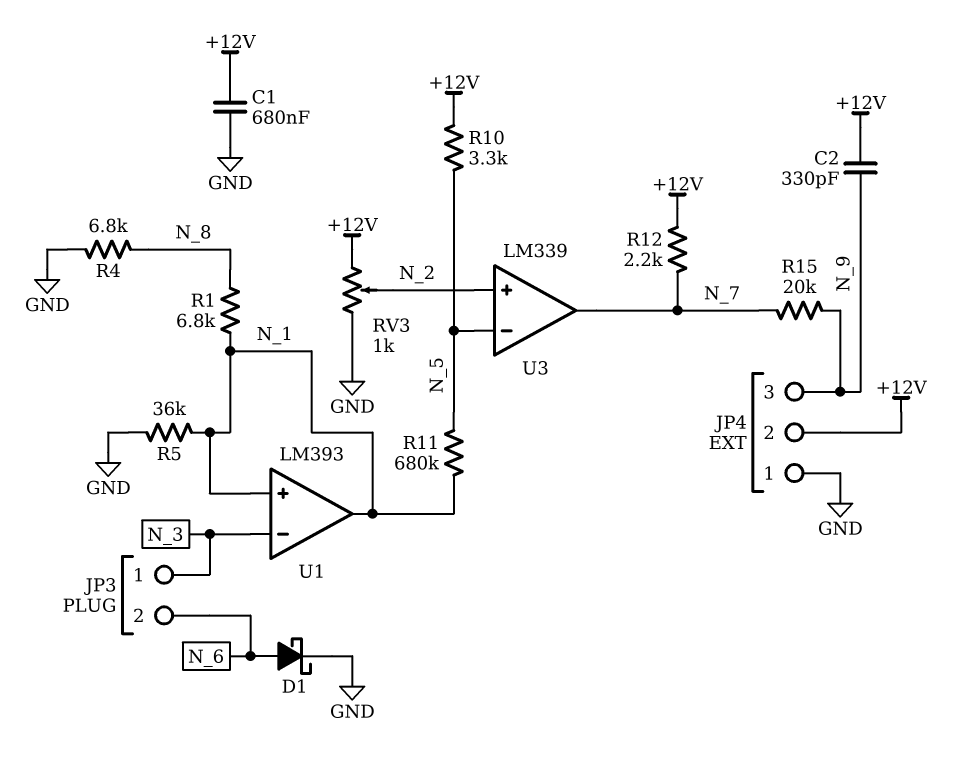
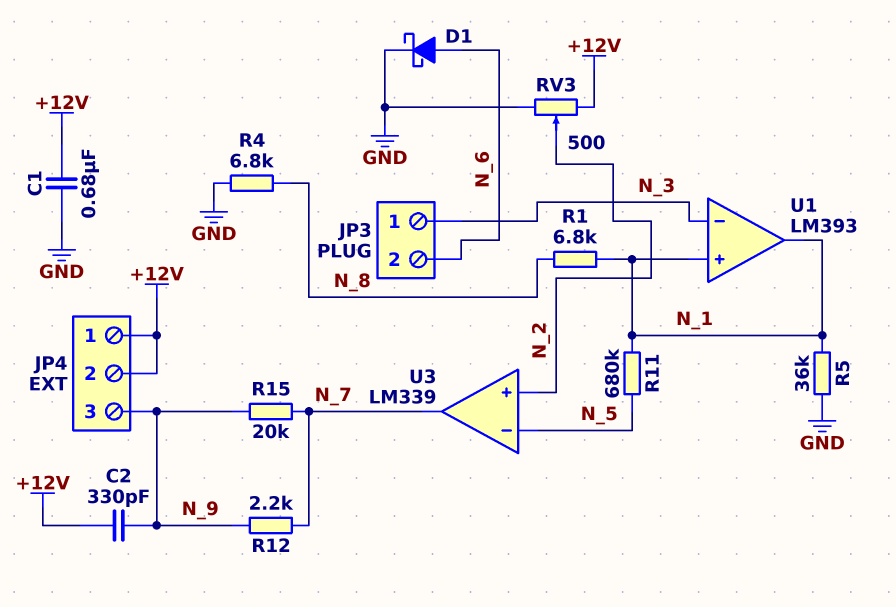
JP4 pin 1: GND -> +12V
R10: 3.3k (+12V, N_5) -> none
R12: 2.2k (+12V, N_7) -> 2.2k (N_7, N_9)
RV3: 1k (+12V, GND, wiper N_2) -> 500 (+12V, GND, wiper N_2)

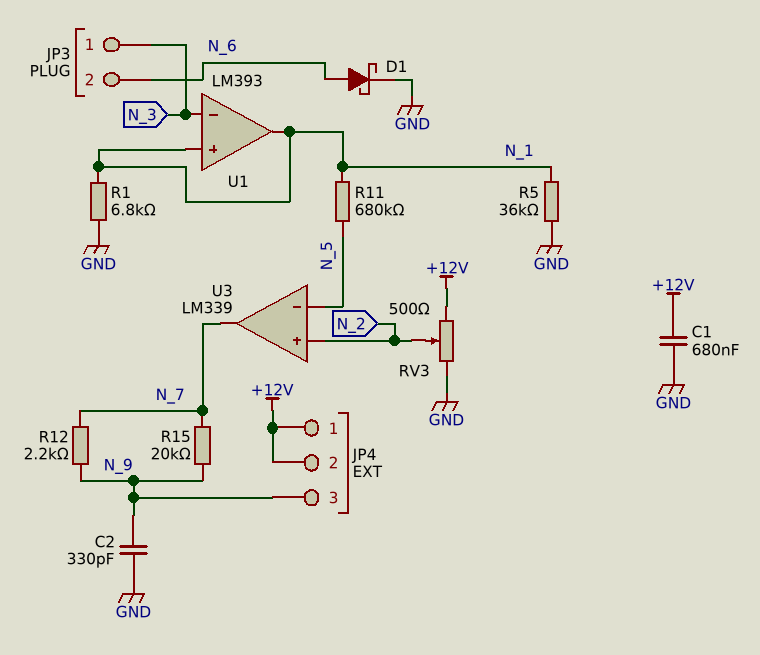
C2: 330pF (+12V, N_9) -> 330pF (GND, N_9)
R1: 6.8k (N_1, N_8) -> 6.8k (GND, N_1)
R4: 6.8k (GND, N_8) -> none

